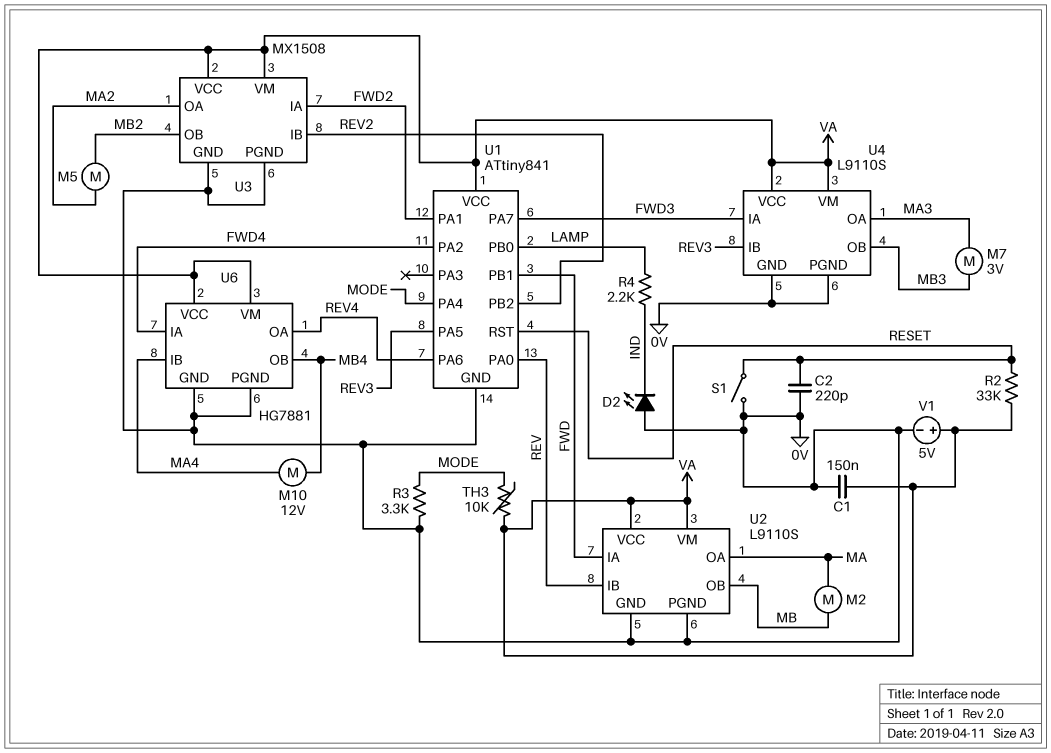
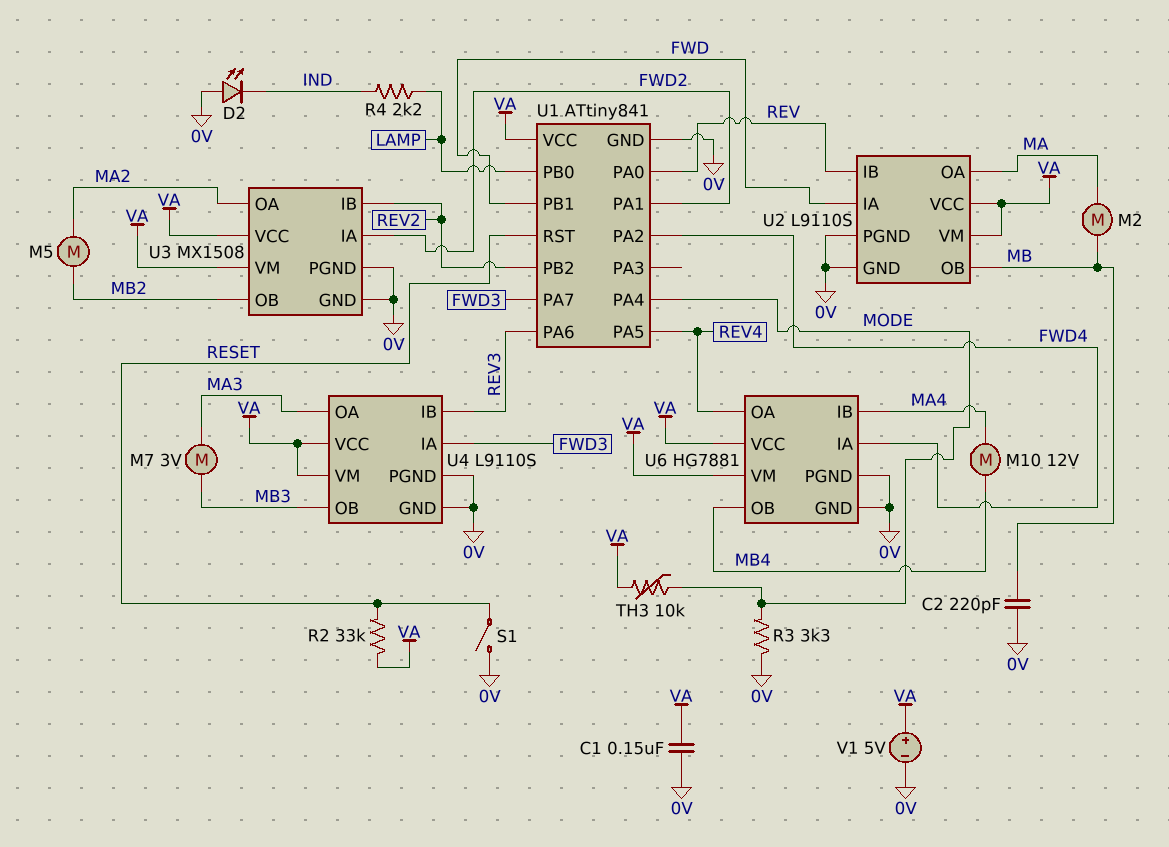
C2: 220pF (0V, RESET) -> 220pF (0V, MB)
U1 pin PA5: REV3 -> REV4
U1 pin PA6: REV4 -> REV3

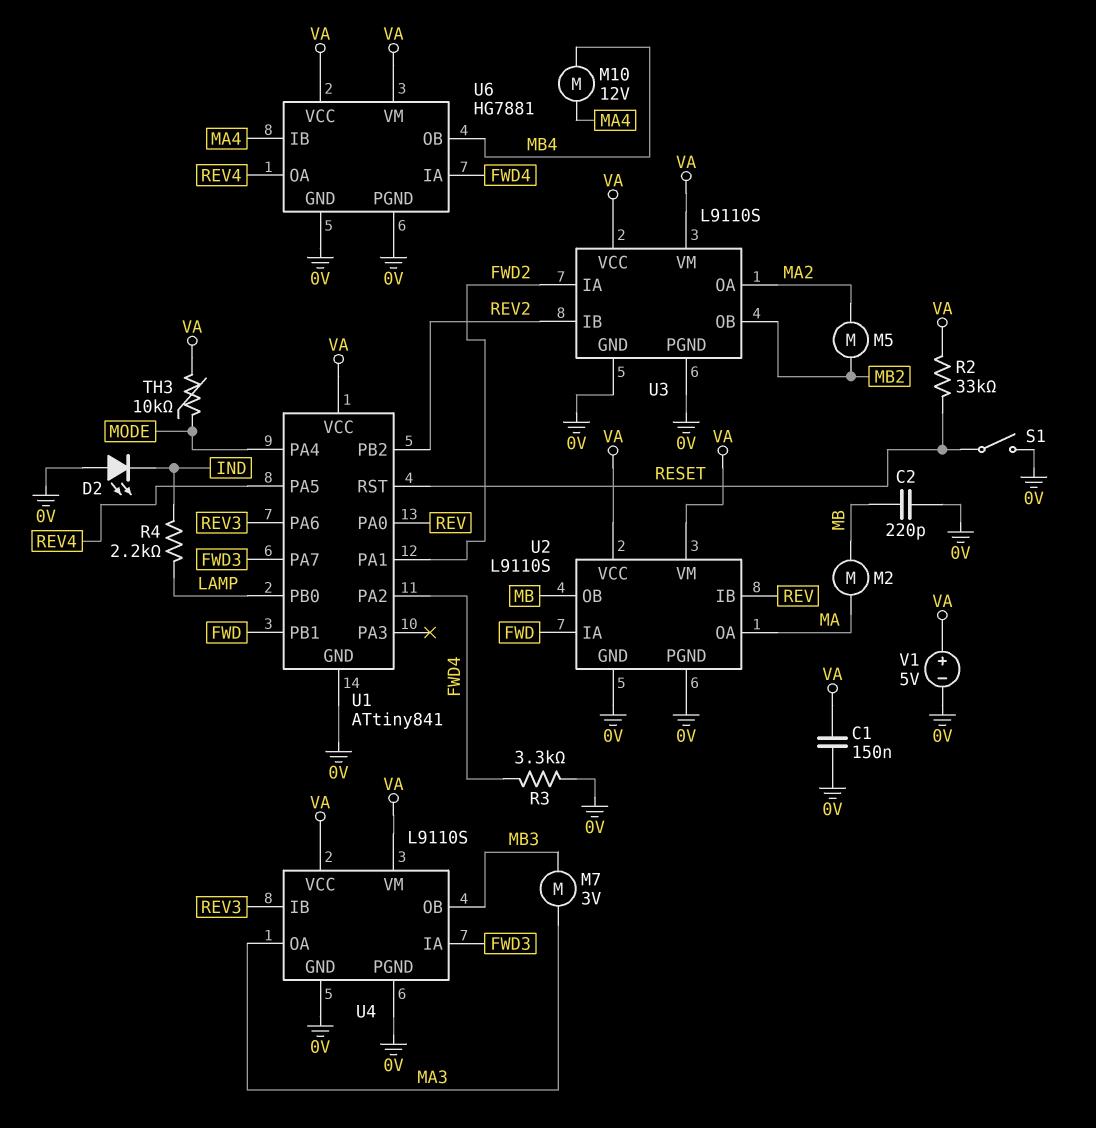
R3: 3.3k (0V, MODE) -> 3.3k (0V, FWD4)
U3: MX1508 -> L9110S

